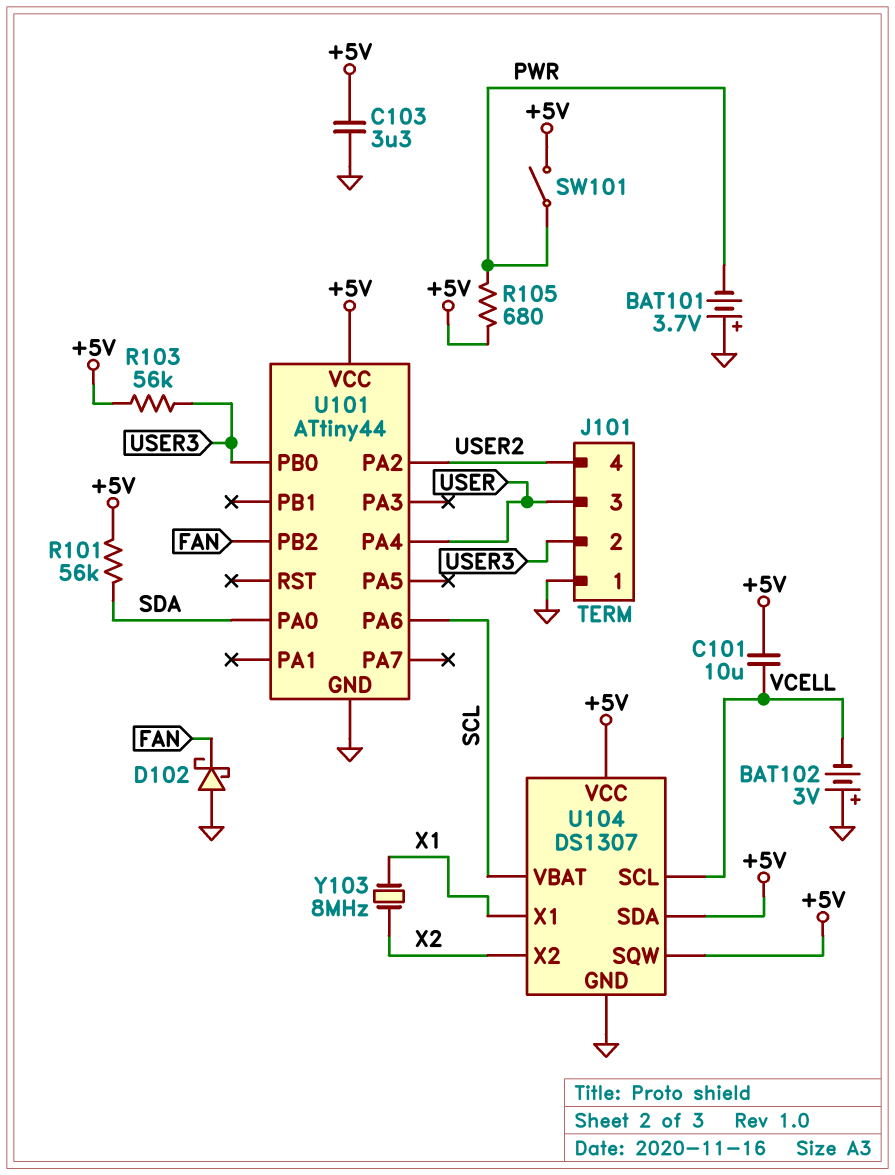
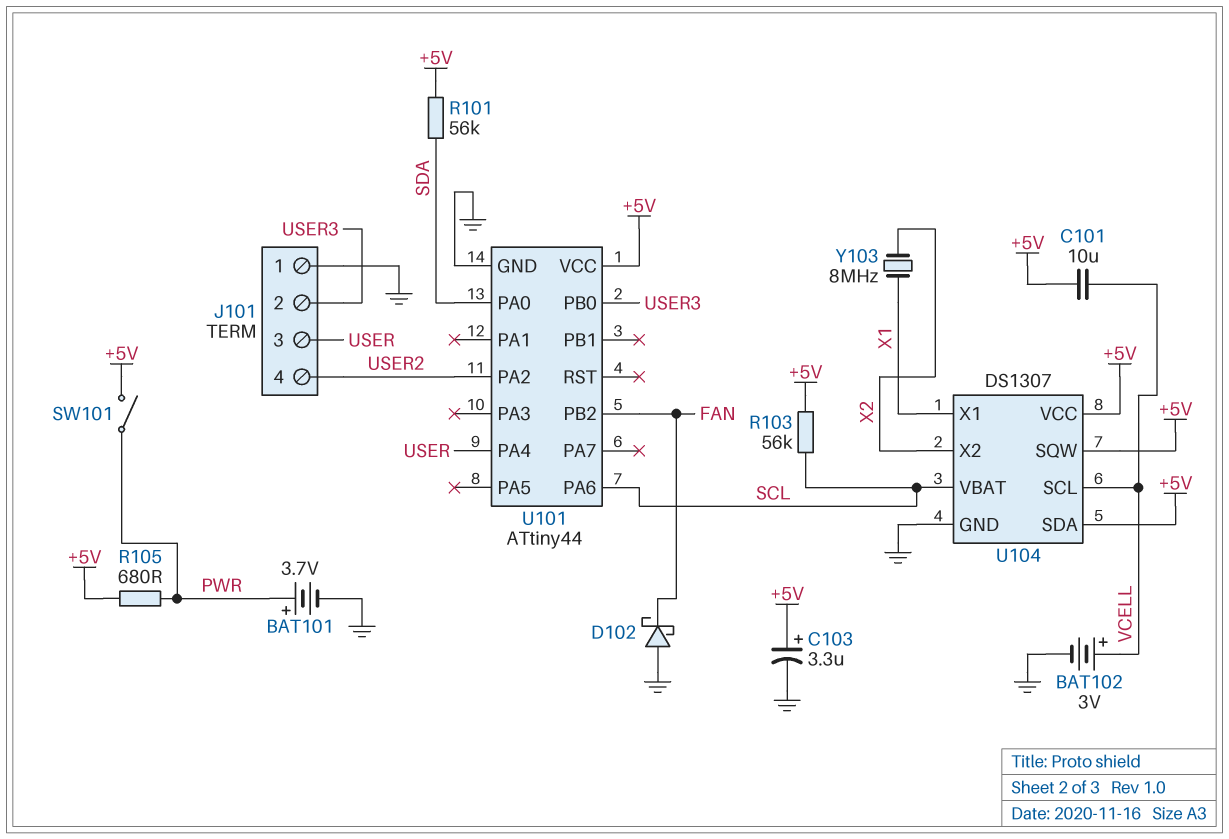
BAT101: 3.7V (plus GND, minus PWR) -> 3.7V (plus PWR, minus GND)
BAT102: 3V (plus GND, minus VCELL) -> 3V (plus VCELL, minus GND)
C103: 3.3uF (+5V, GND) -> 3.3uF (plus +5V, minus GND)
R103: 56k (+5V, USER3) -> 56k (+5V, SCL)

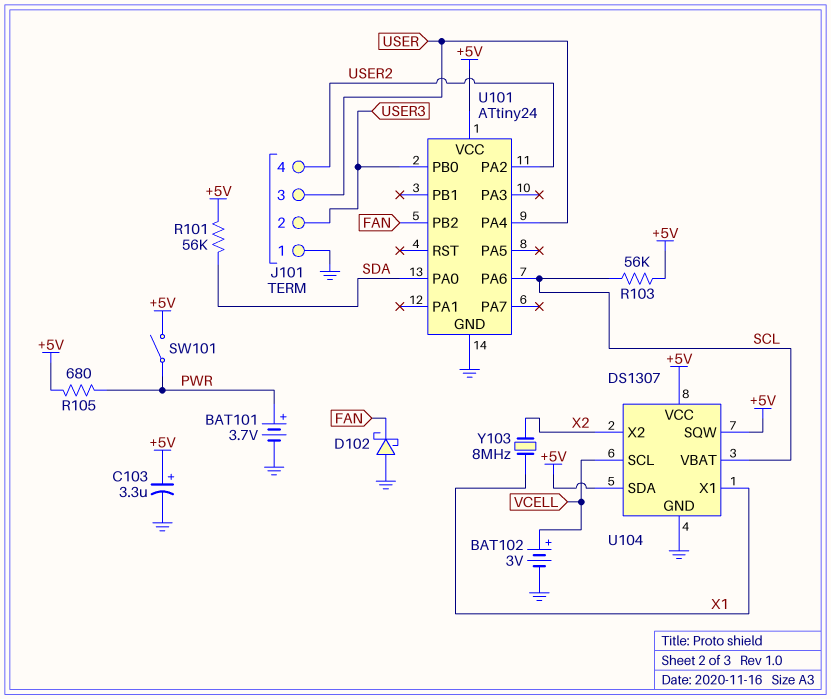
C101: 10uF (+5V, VCELL) -> none
U101: ATtiny44 -> ATtiny24

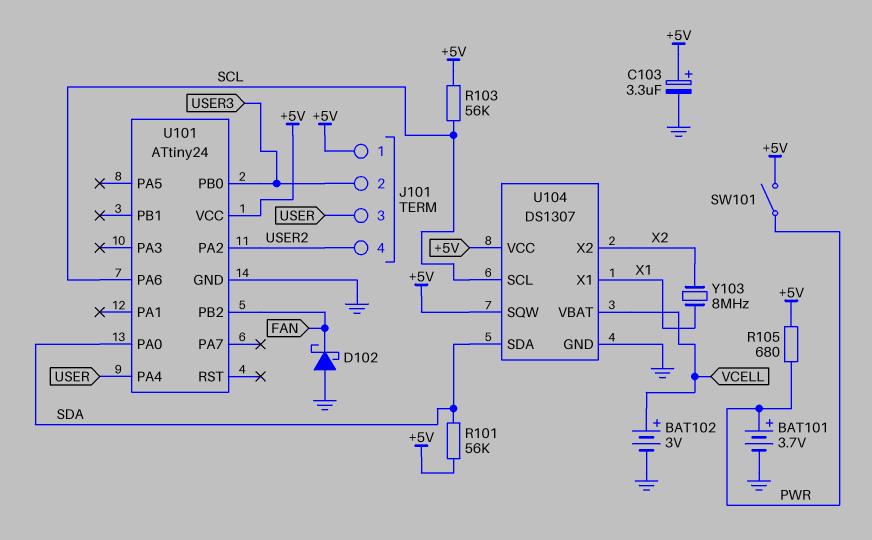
J101 pin 1: GND -> +5V
U104 pin SCL: VCELL -> SCL
U104 pin SDA: +5V -> SDA
U104 pin VBAT: SCL -> VCELL

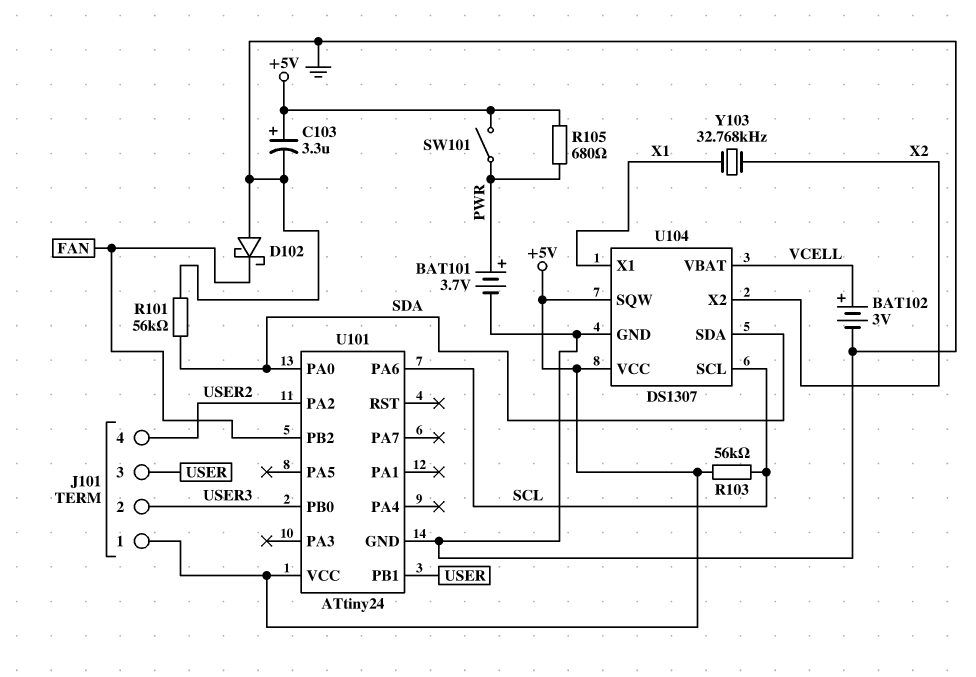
R101: 56k (+5V, SDA) -> 56k (GND, SDA)
U101 pin PA4: USER -> none
U101 pin PB1: none -> USER
Y103: 8MHz (X1, X2) -> 32.768kHz (X1, X2)

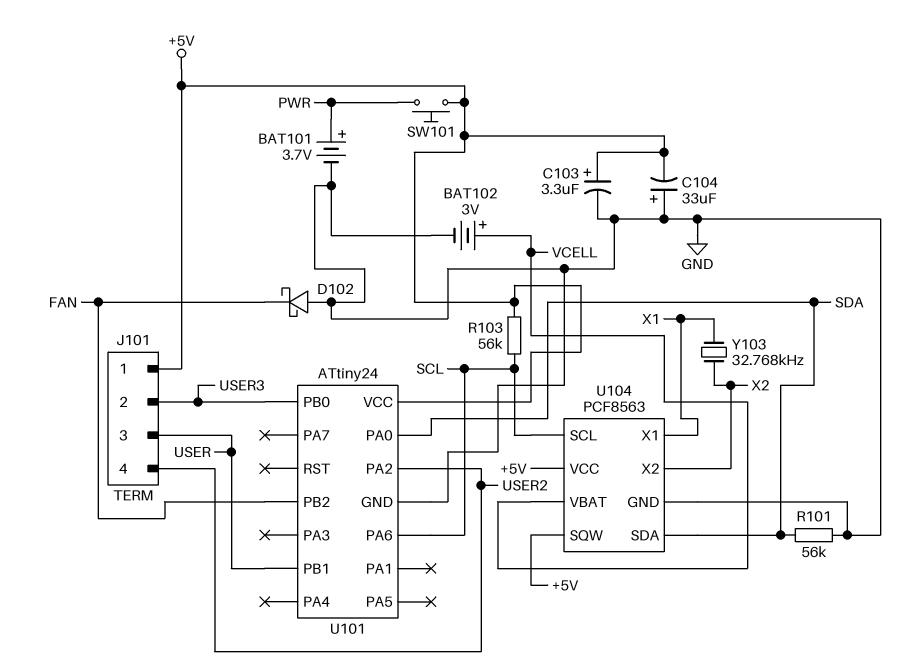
C104: none -> 33uF (plus GND, minus +5V)
R105: 680 (+5V, PWR) -> none
SW101: switch (+5V, PWR) -> button (+5V, PWR)
U104: DS1307 -> PCF8563

